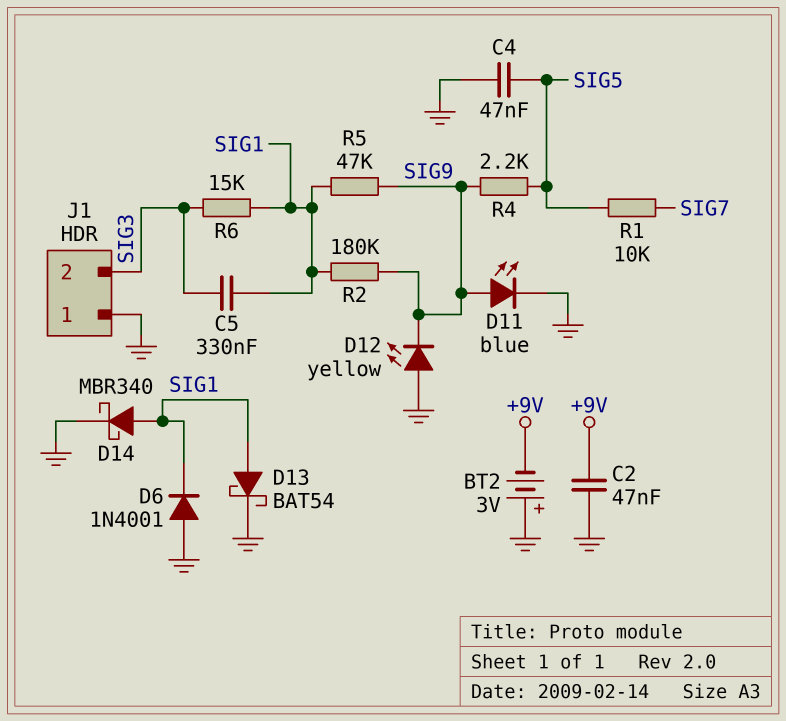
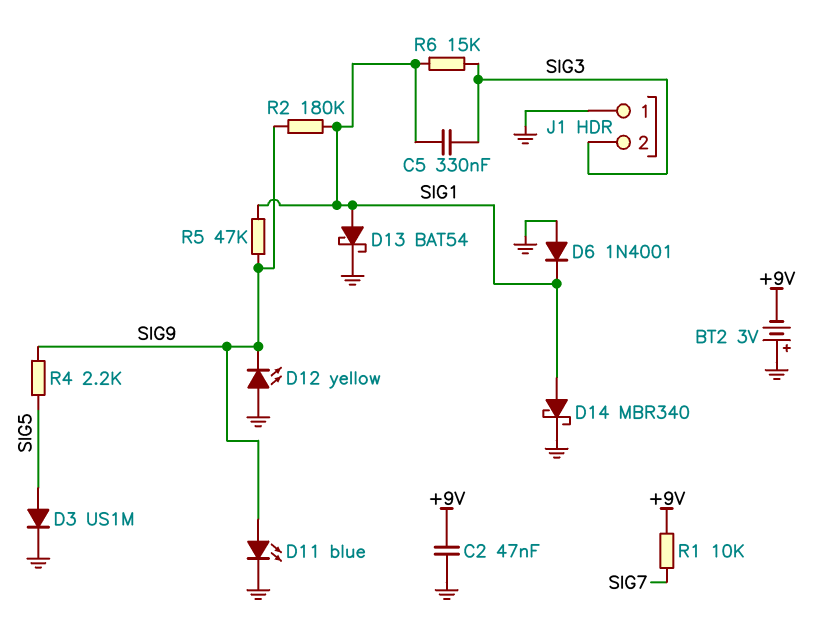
C4: 47nF (GND, SIG5) -> none
D3: none -> diode US1M (A SIG5, K GND)
R1: 10k (SIG5, SIG7) -> 10k (+9V, SIG7)

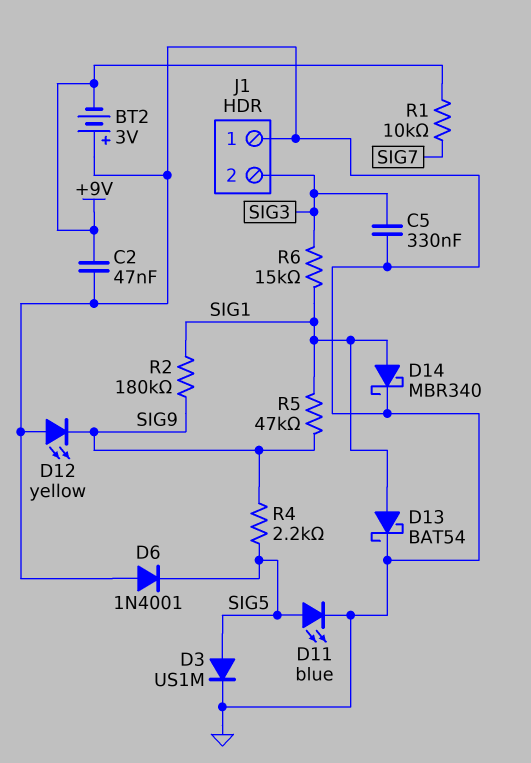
C5: 330nF (SIG1, SIG3) -> 330nF (GND, SIG3)
D6: diode 1N4001 (A GND, K SIG1) -> diode 1N4001 (A GND, K SIG5)
D11: LED blue (A SIG9, K GND) -> LED blue (A SIG5, K GND)

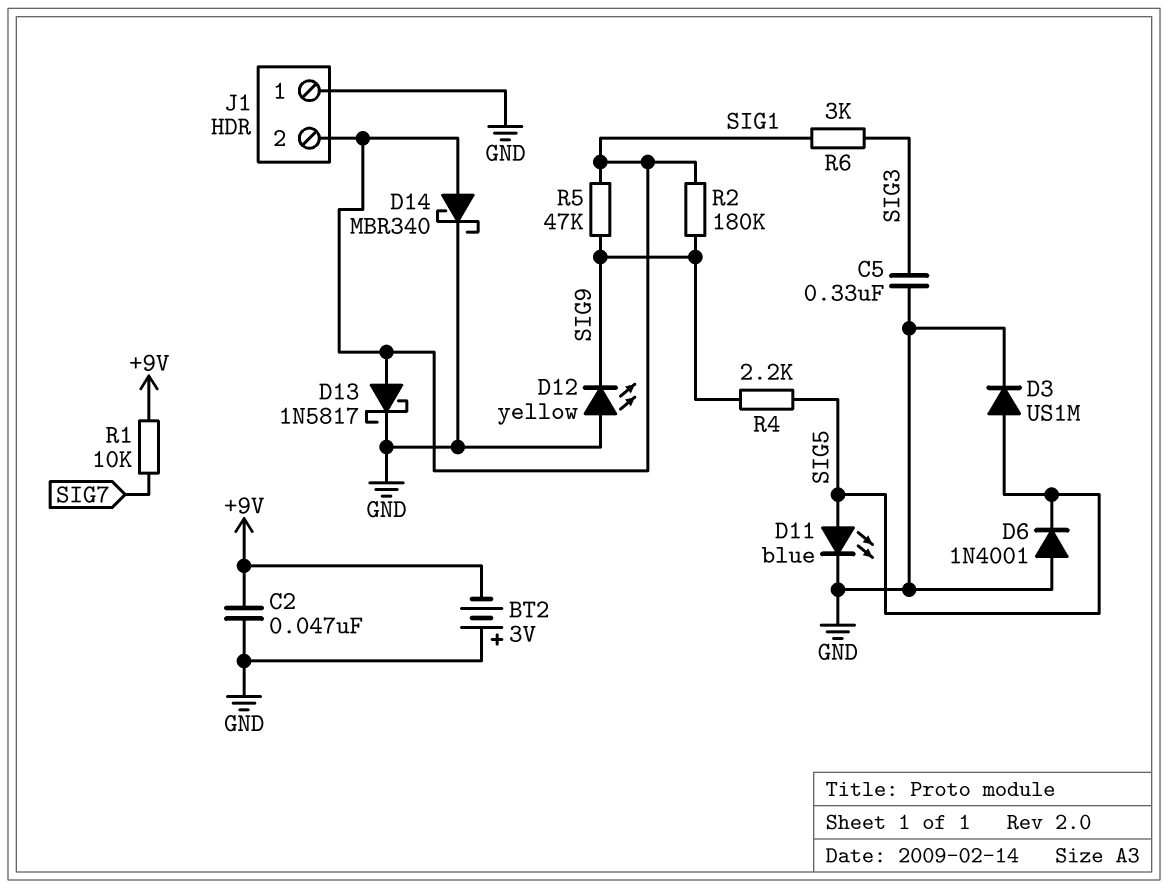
D13: schottky BAT54 (A SIG1, K GND) -> schottky 1N5817 (A SIG1, K GND)
J1 pin 2: SIG3 -> SIG1
R6: 15k (SIG1, SIG3) -> 3k (SIG1, SIG3)

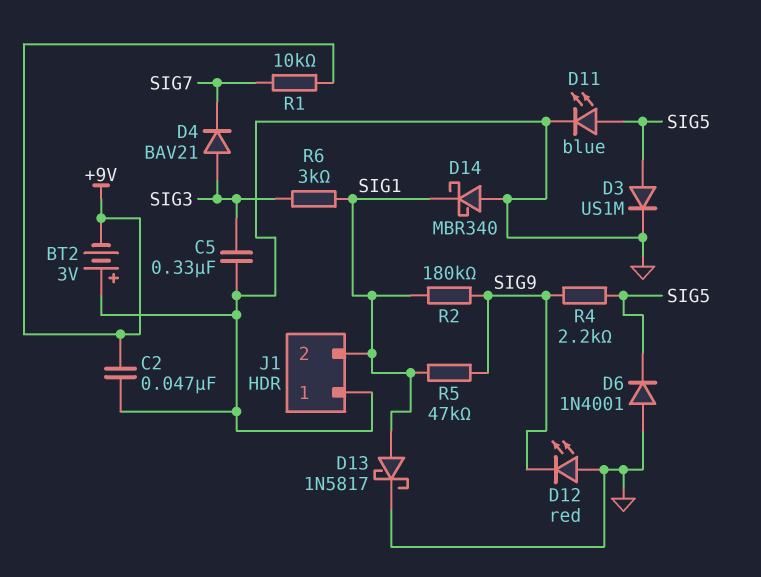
D4: none -> diode BAV21 (A SIG3, K SIG7)
D12: LED yellow (A GND, K SIG9) -> LED red (A GND, K SIG9)
D14: schottky MBR340 (A SIG1, K GND) -> schottky MBR340 (A GND, K SIG1)

